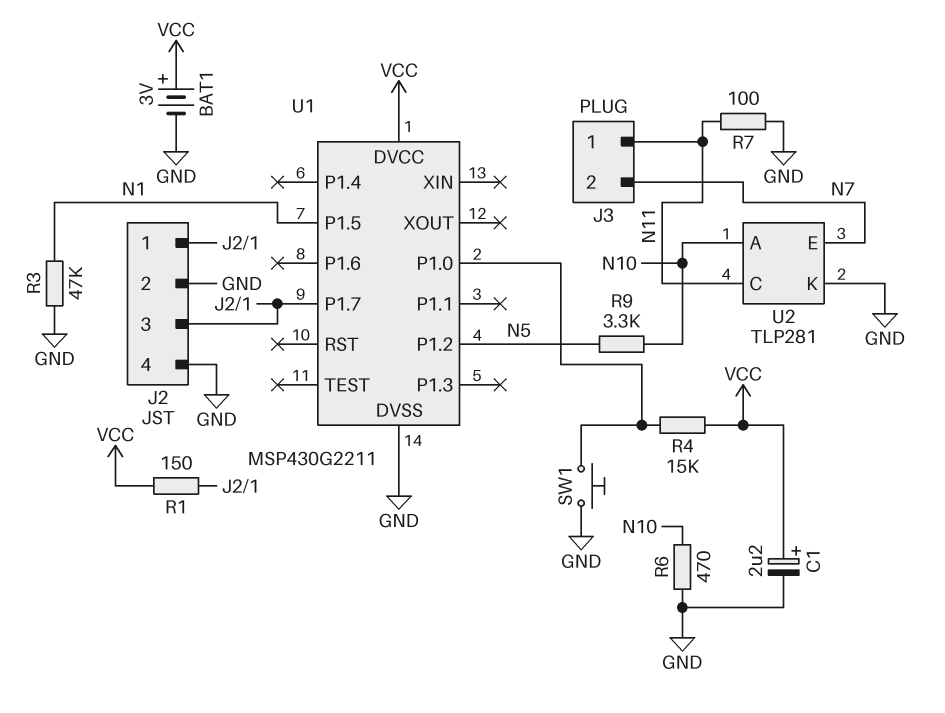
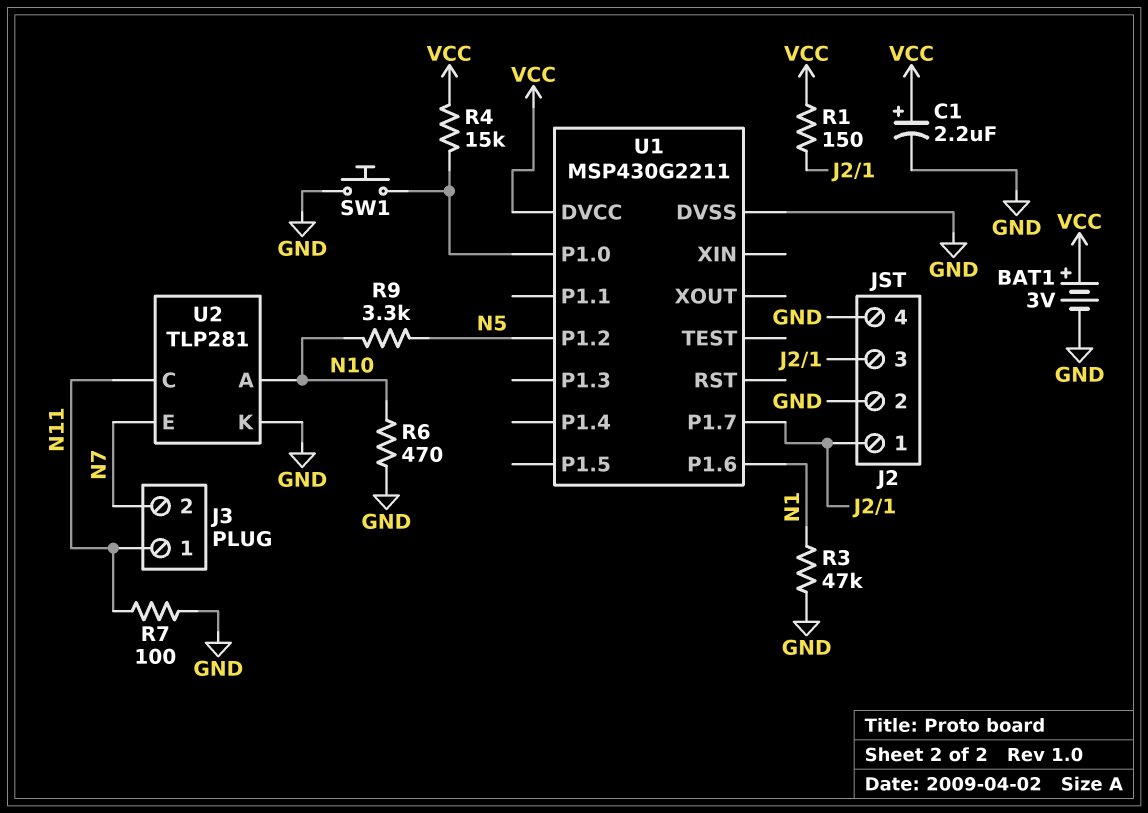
U1 pin P1.5: N1 -> none
U1 pin P1.6: none -> N1

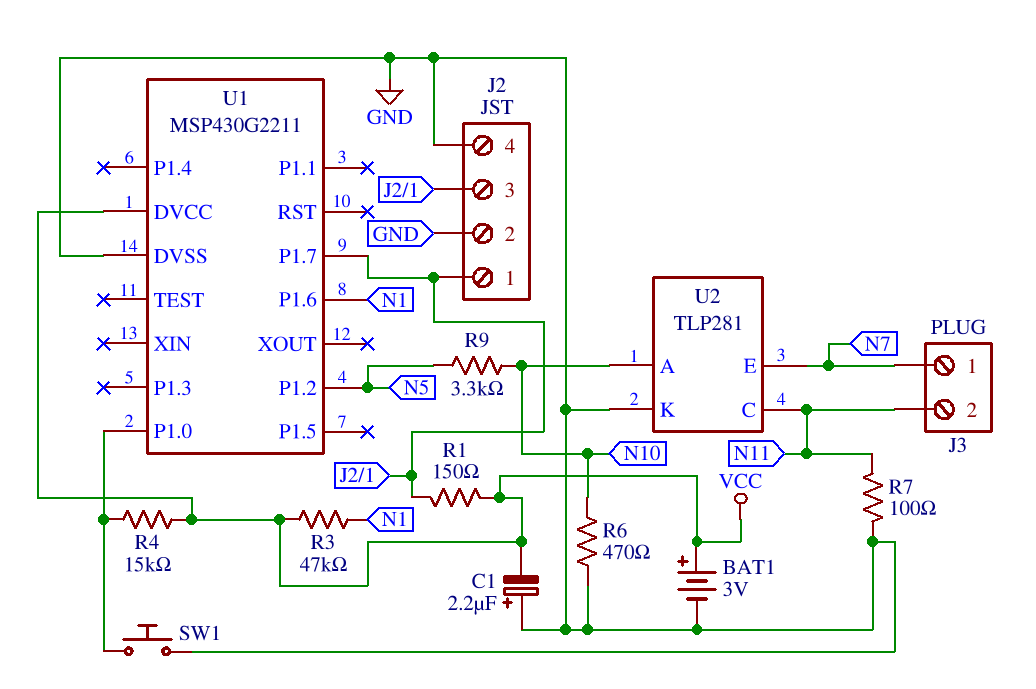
C1: 2.2uF (plus VCC, minus GND) -> 2.2uF (plus GND, minus VCC)
J3 pin 1: N11 -> N7
J3 pin 2: N7 -> N11
R3: 47k (GND, N1) -> 47k (N1, VCC)

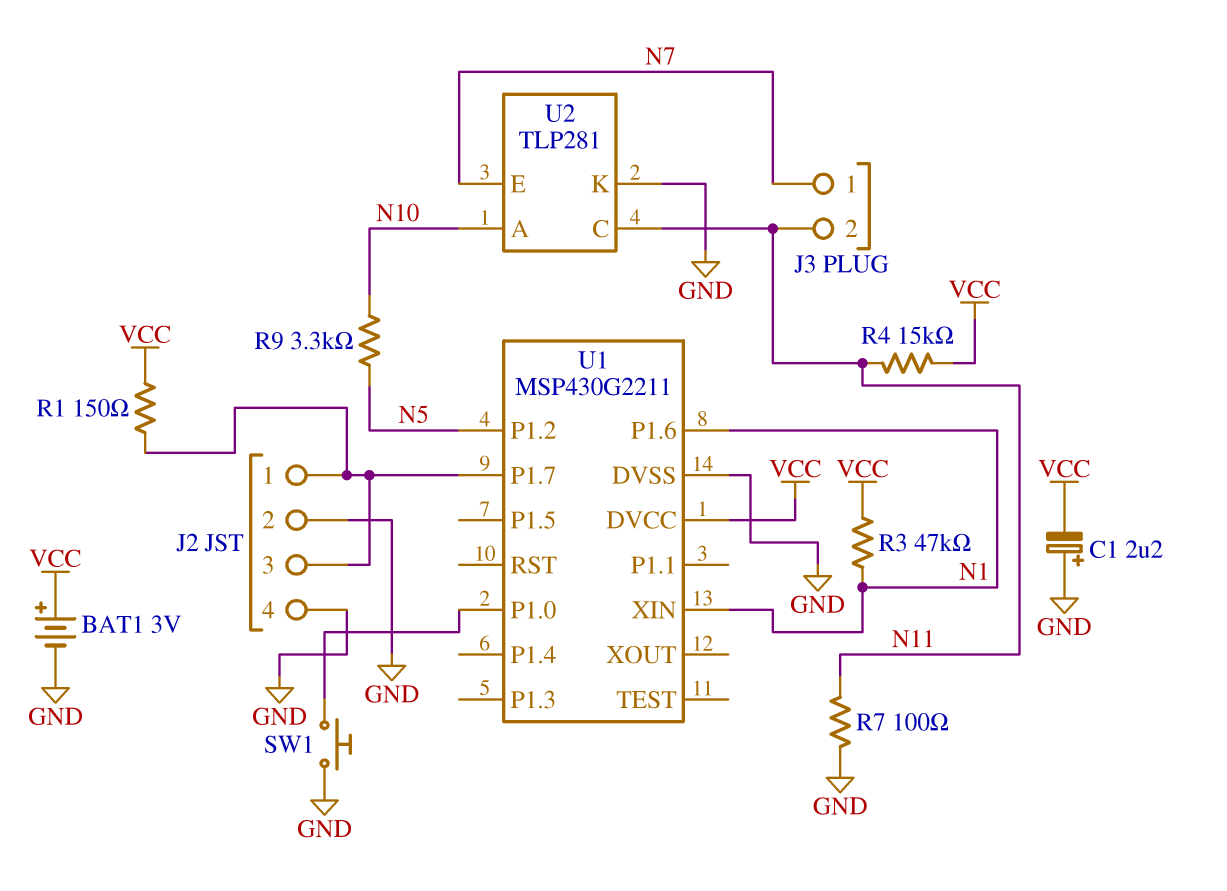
R4: 15k (U1/P1.0, VCC) -> 15k (N11, VCC)
R6: 470 (GND, N10) -> none
U1 pin XIN: none -> N1

